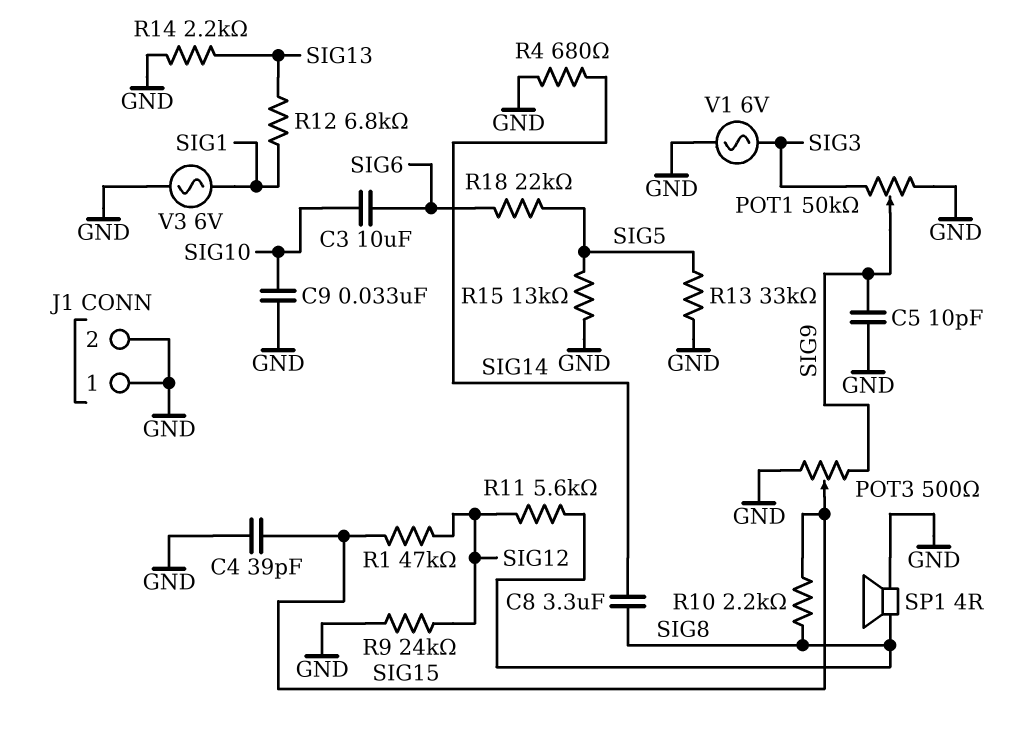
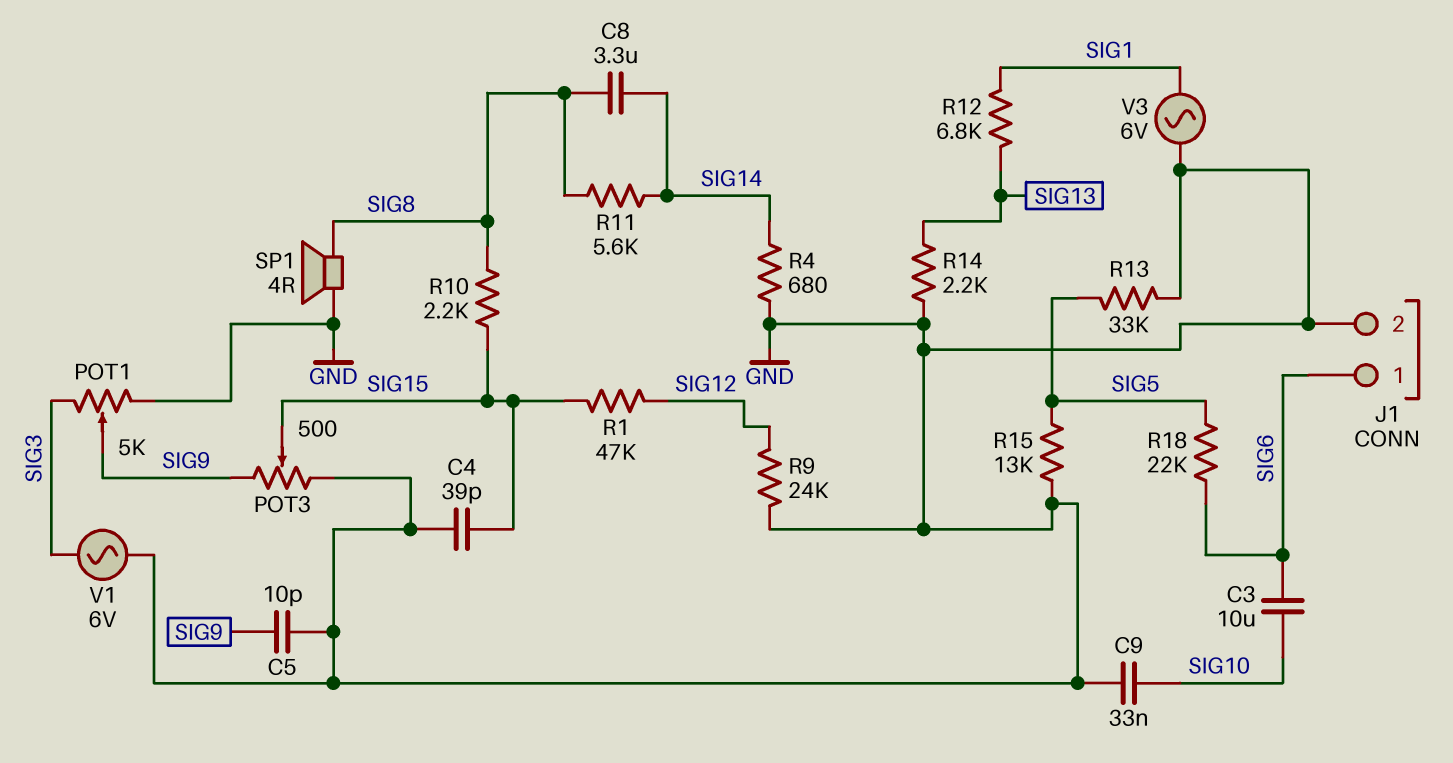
J1 pin 1: GND -> SIG6
POT1: 50k (GND, SIG3, wiper SIG9) -> 5k (GND, SIG3, wiper SIG9)
R11: 5.6k (SIG8, SIG12) -> 5.6k (SIG8, SIG14)

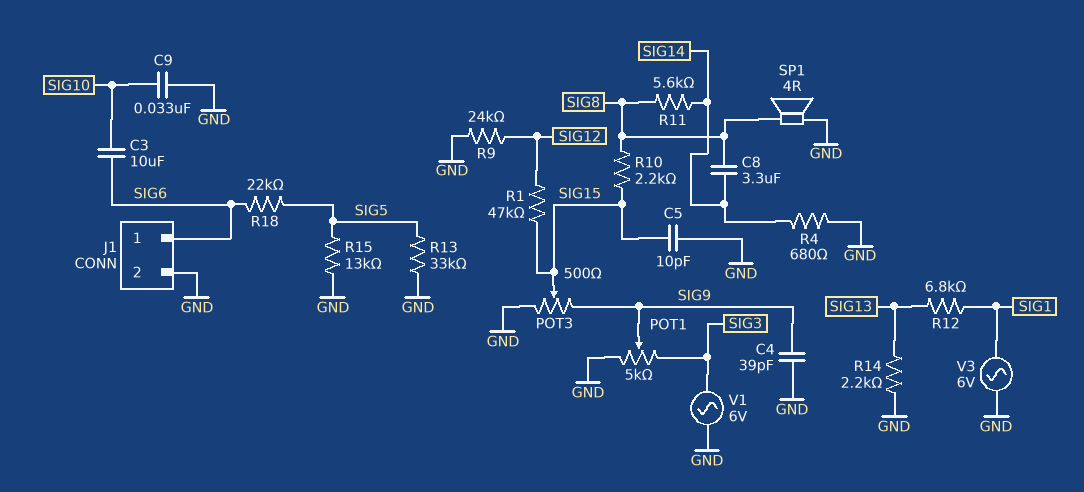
C4: 39pF (GND, SIG15) -> 39pF (GND, SIG9)
C5: 10pF (GND, SIG9) -> 10pF (GND, SIG15)

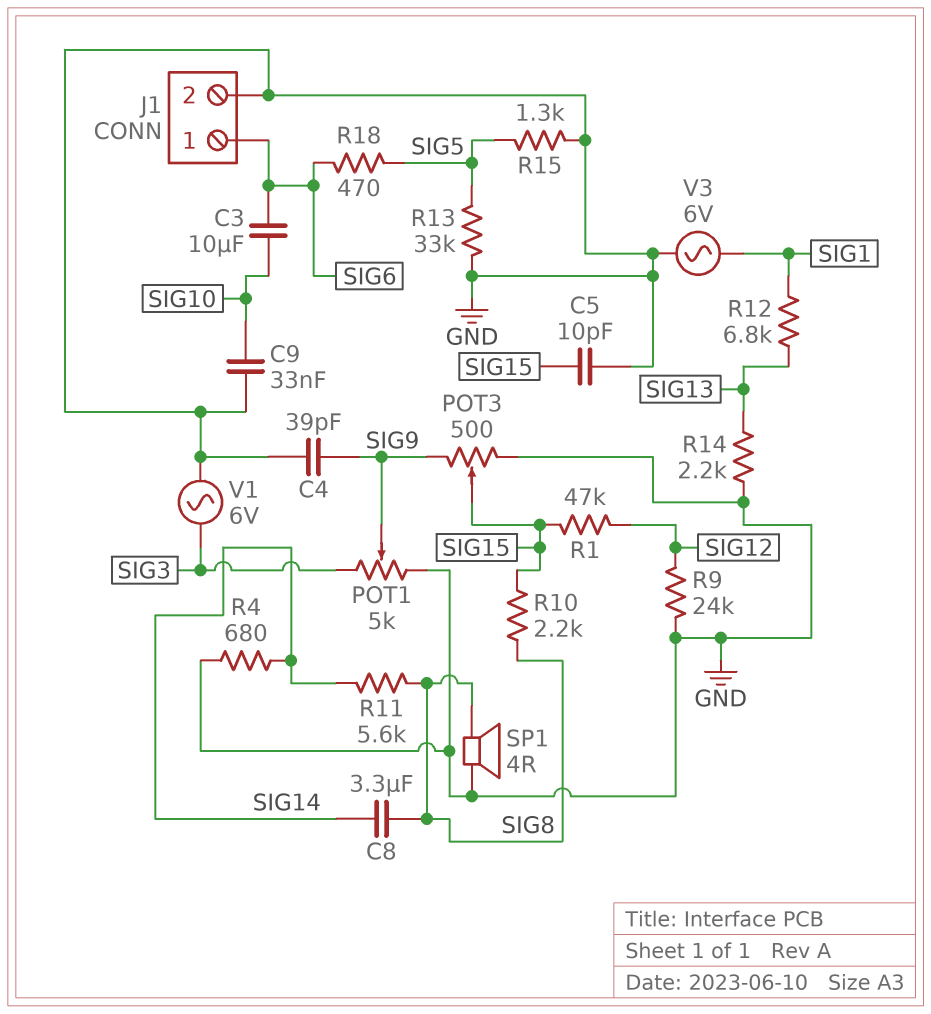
R15: 13k (GND, SIG5) -> 1.3k (GND, SIG5)
R18: 22k (SIG5, SIG6) -> 470 (SIG5, SIG6)

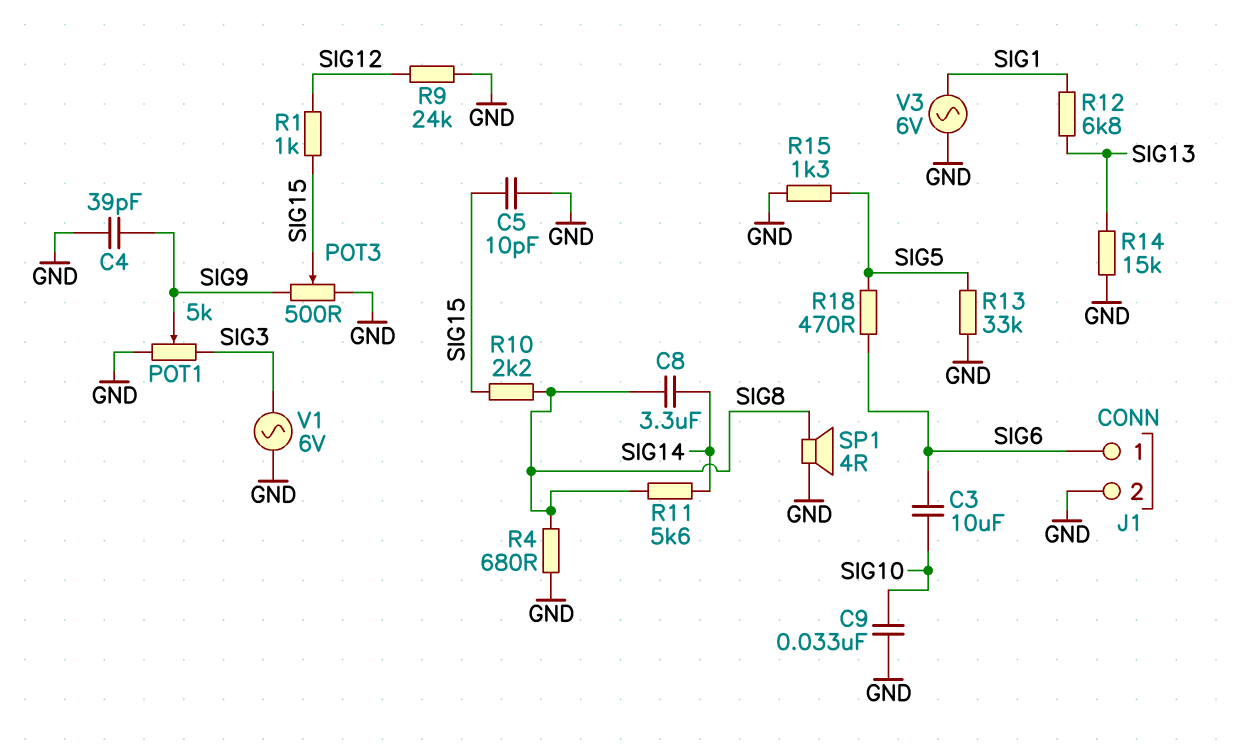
R1: 47k (SIG12, SIG15) -> 1k (SIG12, SIG15)
R4: 680 (GND, SIG14) -> 680 (GND, SIG8)
R14: 2.2k (GND, SIG13) -> 15k (GND, SIG13)

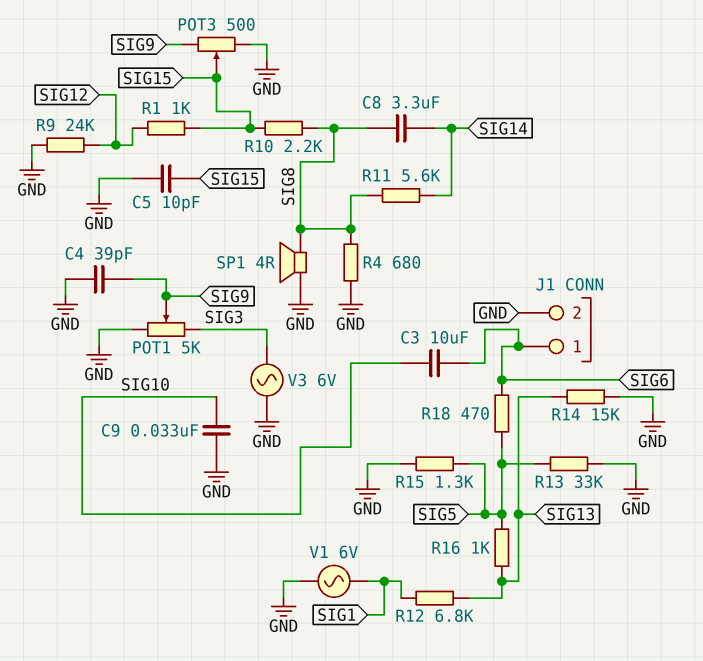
R16: none -> 1k (SIG5, SIG13)
V1: AC 6V (GND, SIG3) -> AC 6V (GND, SIG1)
V3: AC 6V (GND, SIG1) -> AC 6V (GND, SIG3)

